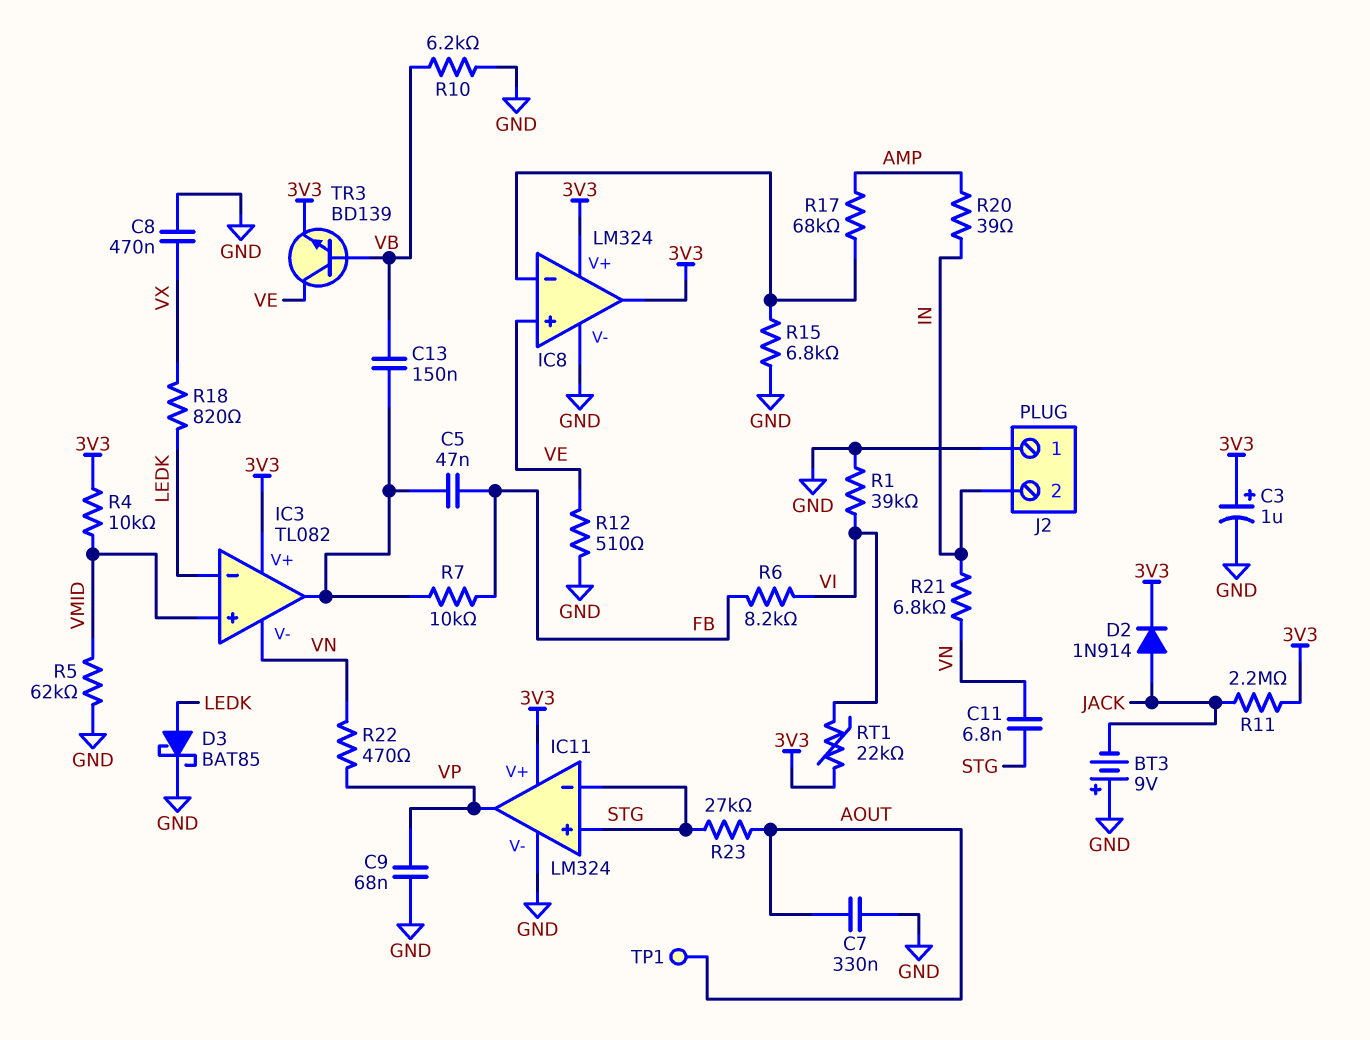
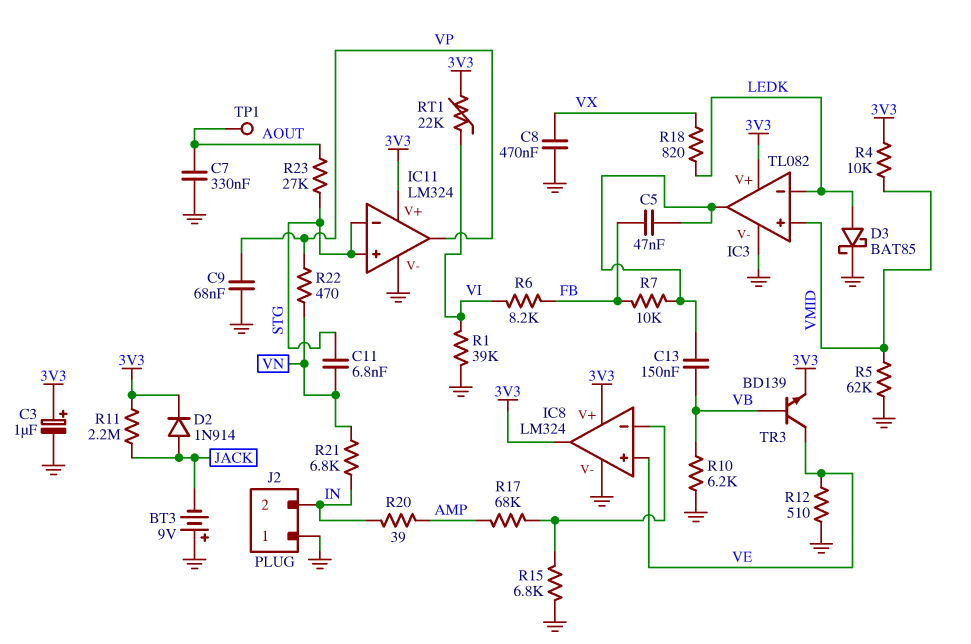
IC3 pin V-: VN -> GND

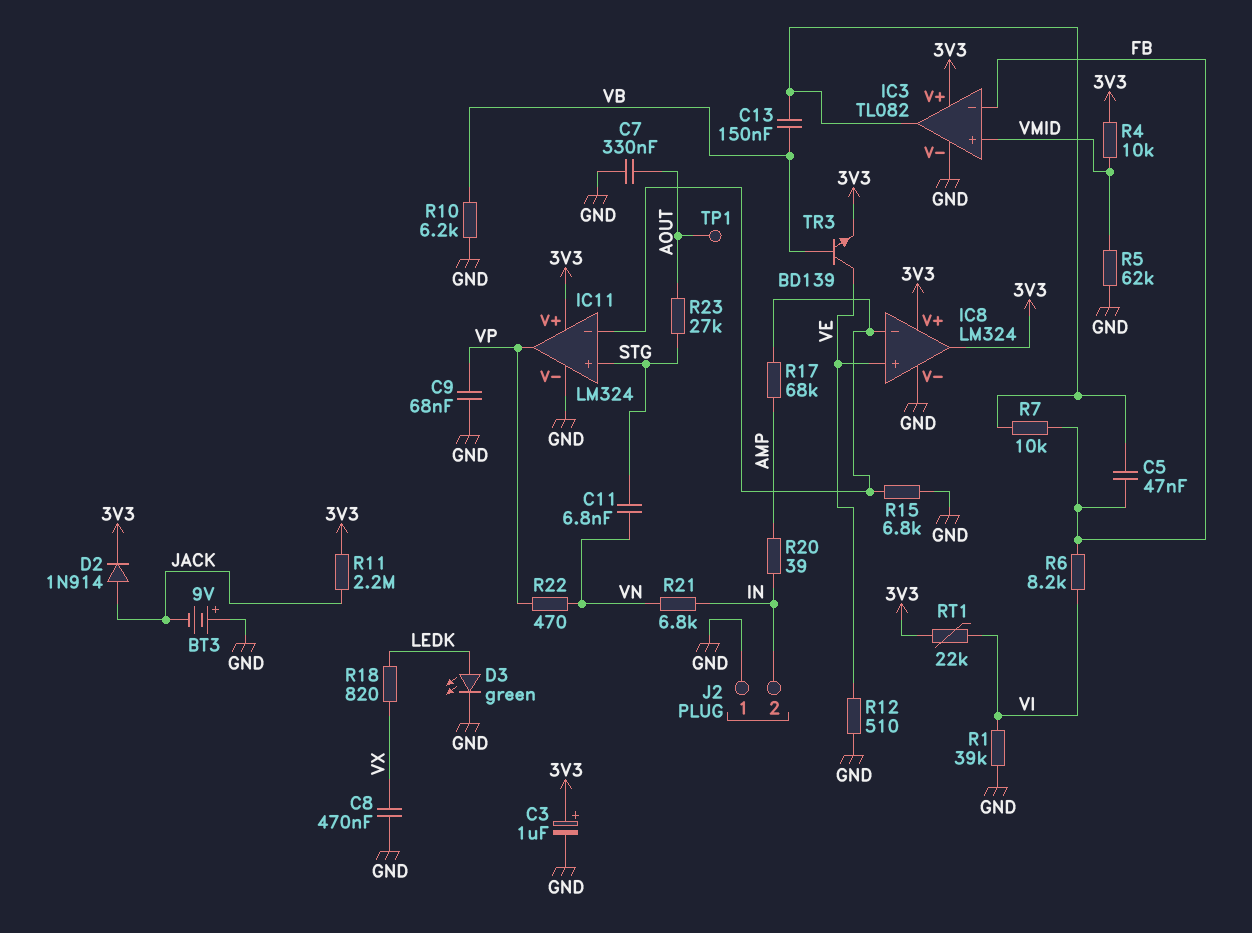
D3: schottky BAT85 (A LEDK, K GND) -> LED green (A LEDK, K GND)
IC3 pin in-: LEDK -> FB
IC11 pin in-: STG -> IC8/in-

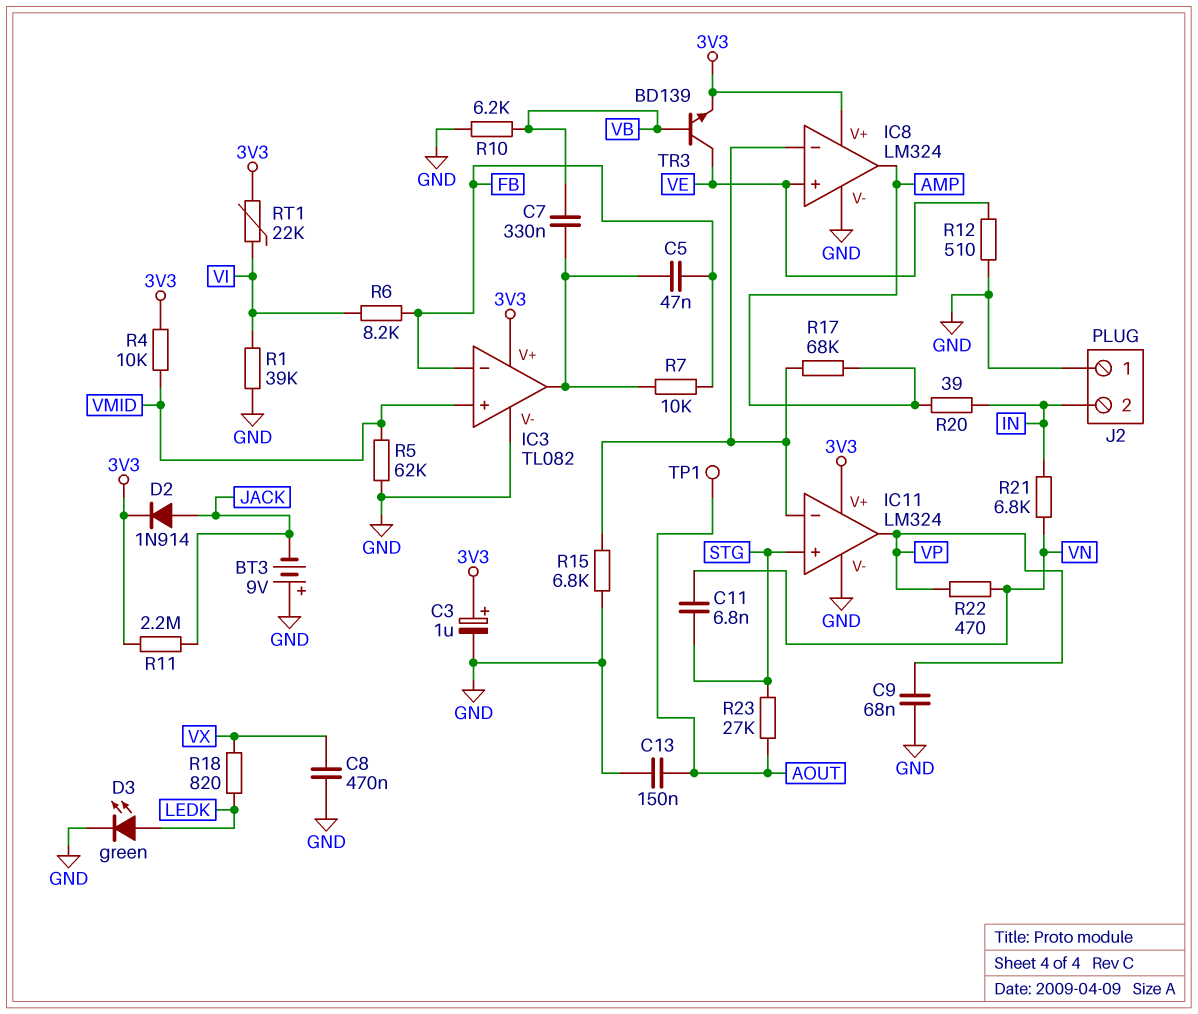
C7: 330nF (AOUT, GND) -> 330nF (IC3/out, VB)
C13: 150nF (IC3/out, VB) -> 150nF (AOUT, GND)
IC8 pin out: 3V3 -> AMP

